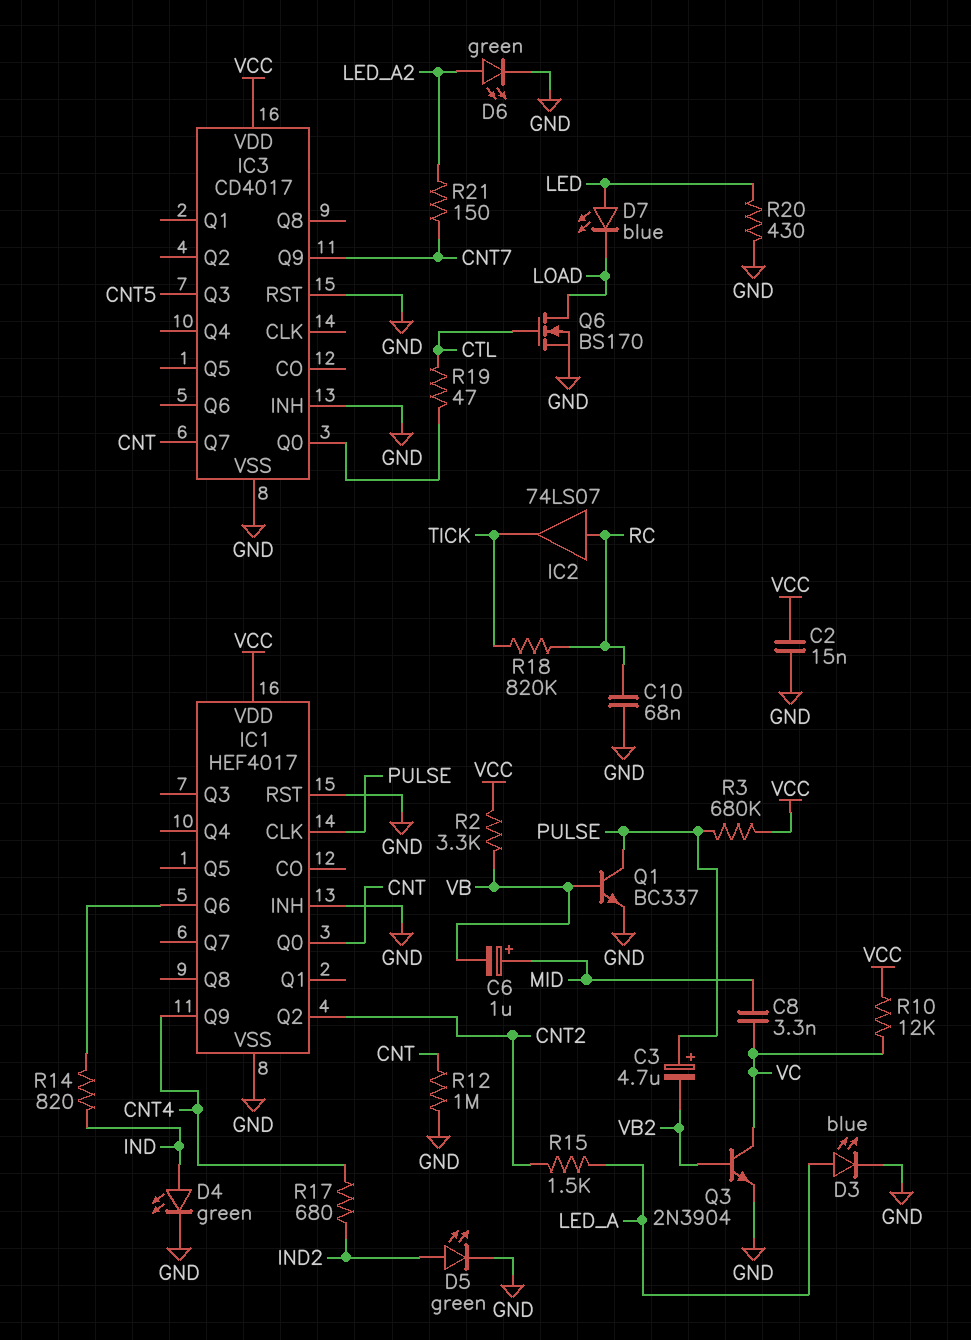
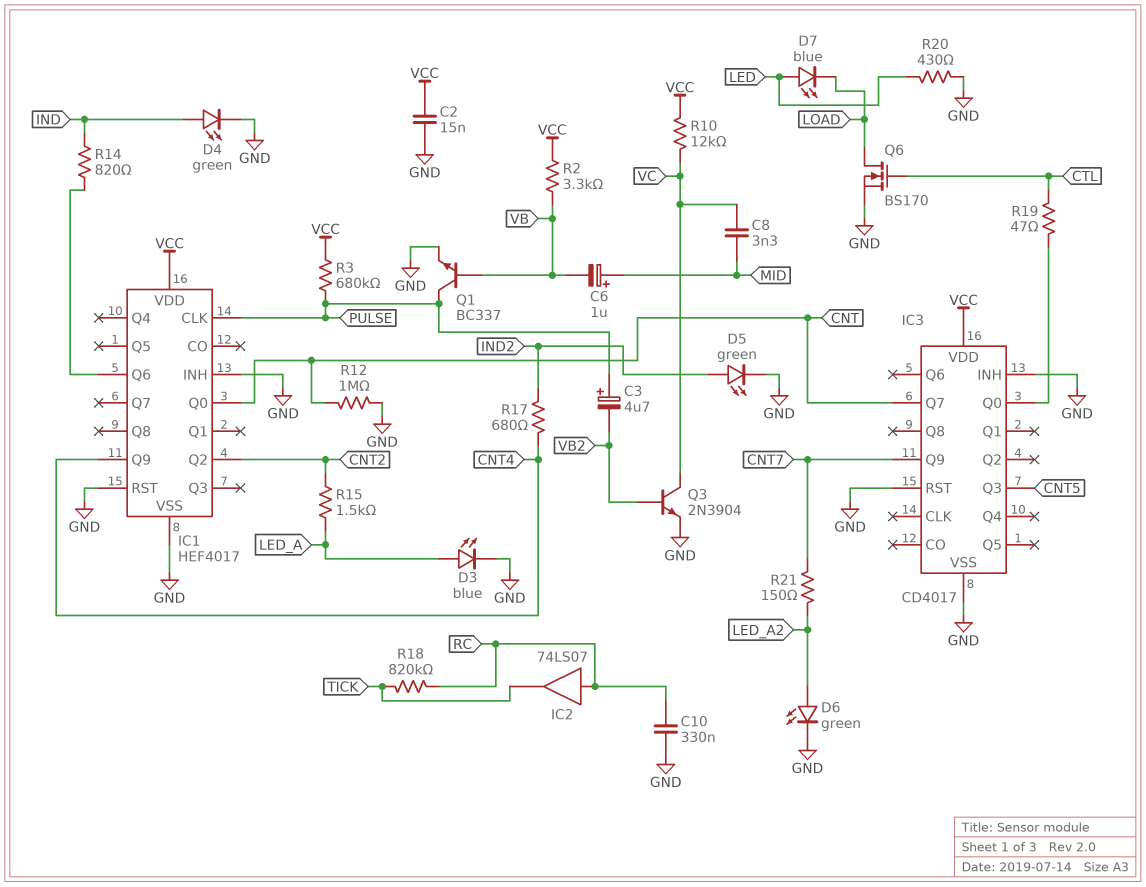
C10: 68nF (GND, RC) -> 330nF (GND, RC)

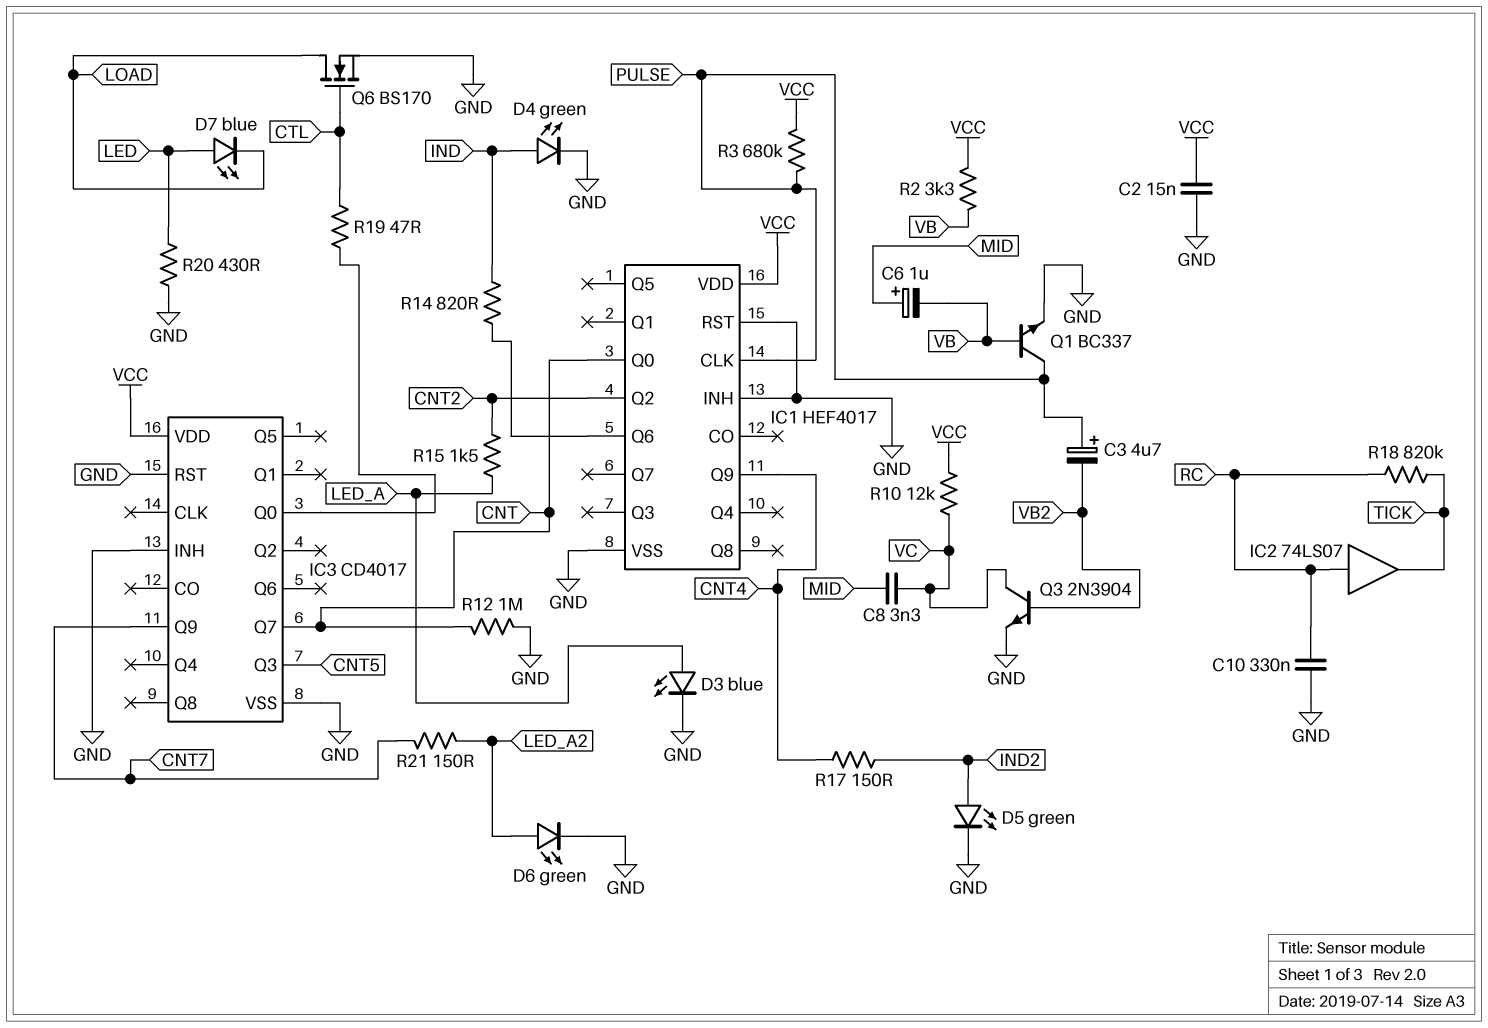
R17: 680 (CNT4, IND2) -> 150 (CNT4, IND2)

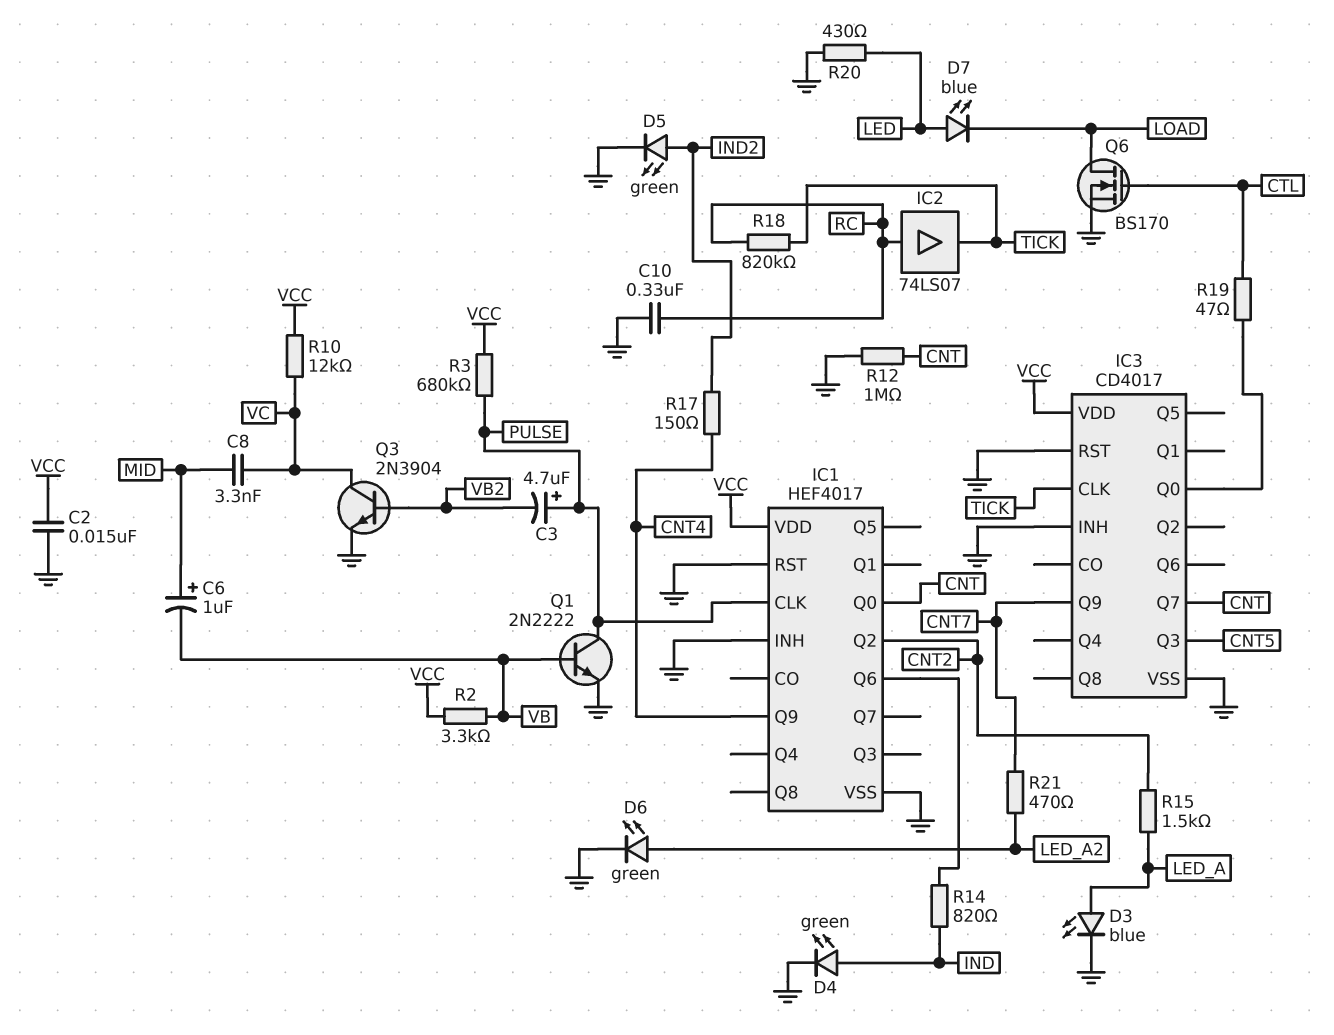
IC3 pin CLK: none -> TICK
Q1: NPN BC337 (B VB, C PULSE, E GND) -> NPN 2N2222 (B VB, C PULSE, E GND)
R21: 150 (CNT7, LED_A2) -> 470 (CNT7, LED_A2)

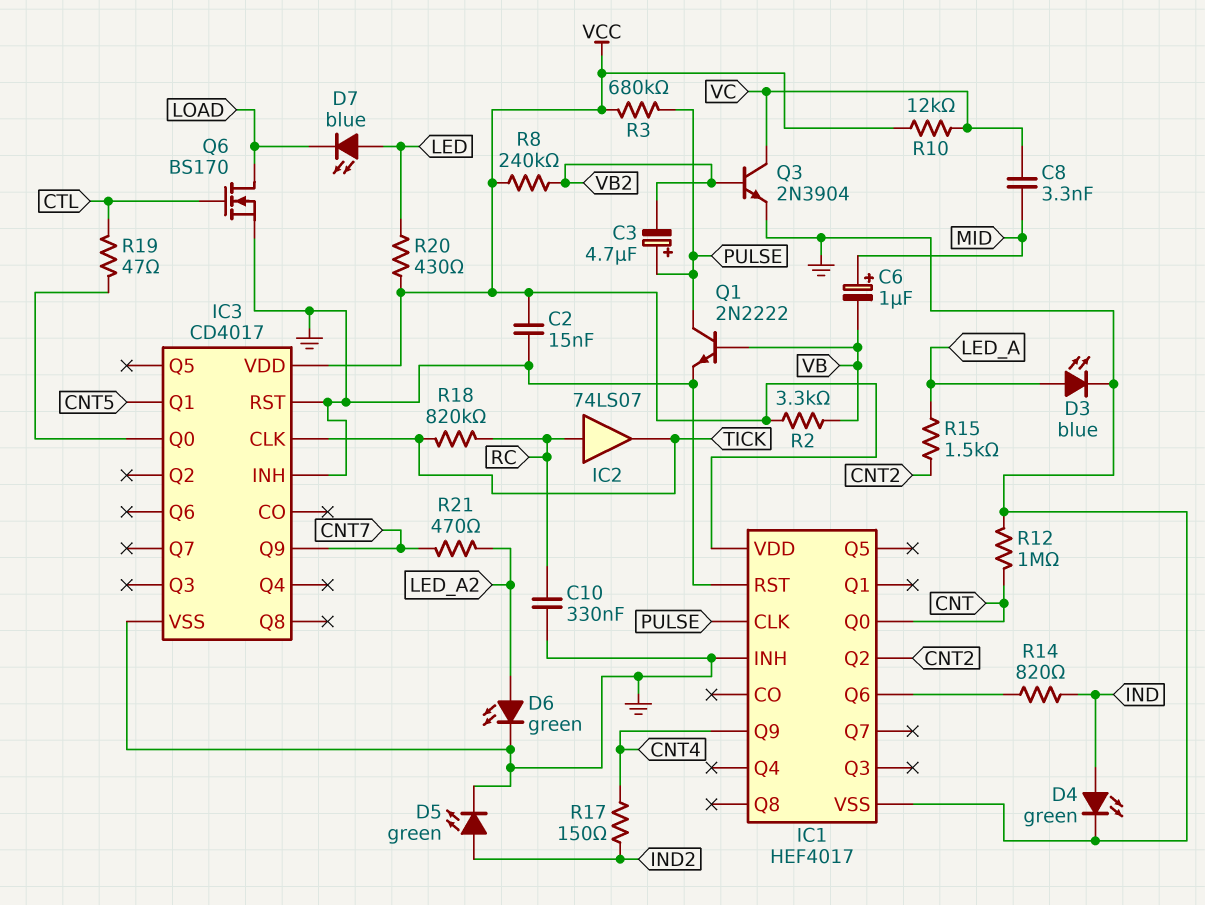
IC3 pin Q1: none -> CNT5
IC3 pin Q3: CNT5 -> none
IC3 pin Q7: CNT -> none
R8: none -> 240k (VB2, VCC)
R20: 430 (GND, LED) -> 430 (LED, VCC)

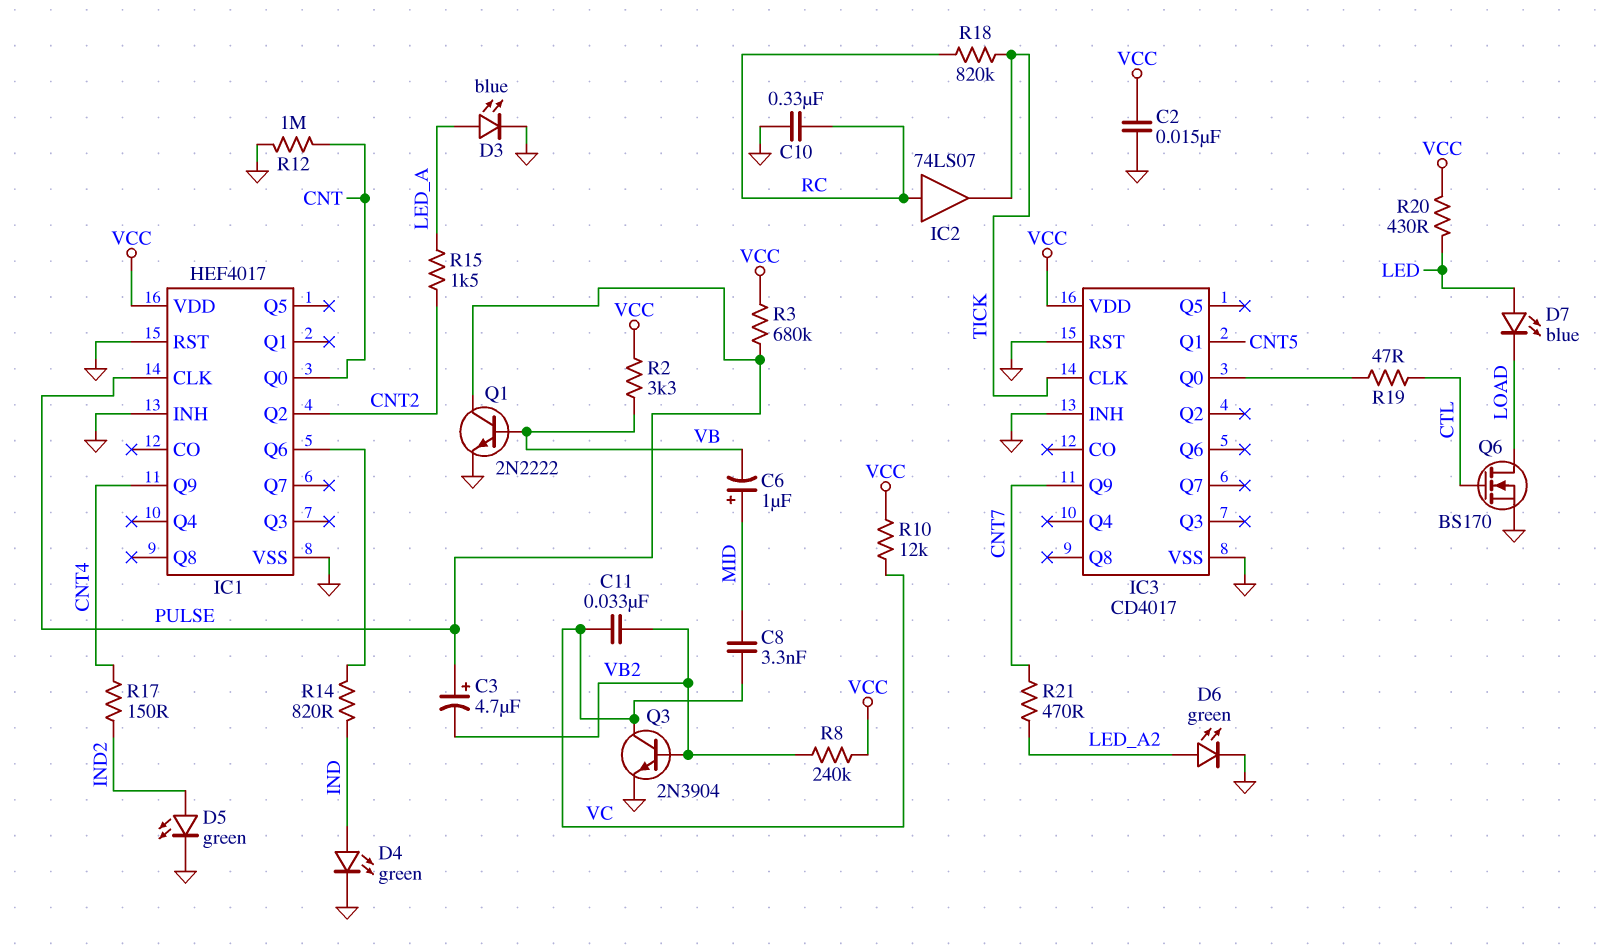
C11: none -> 33nF (VB2, VC)

